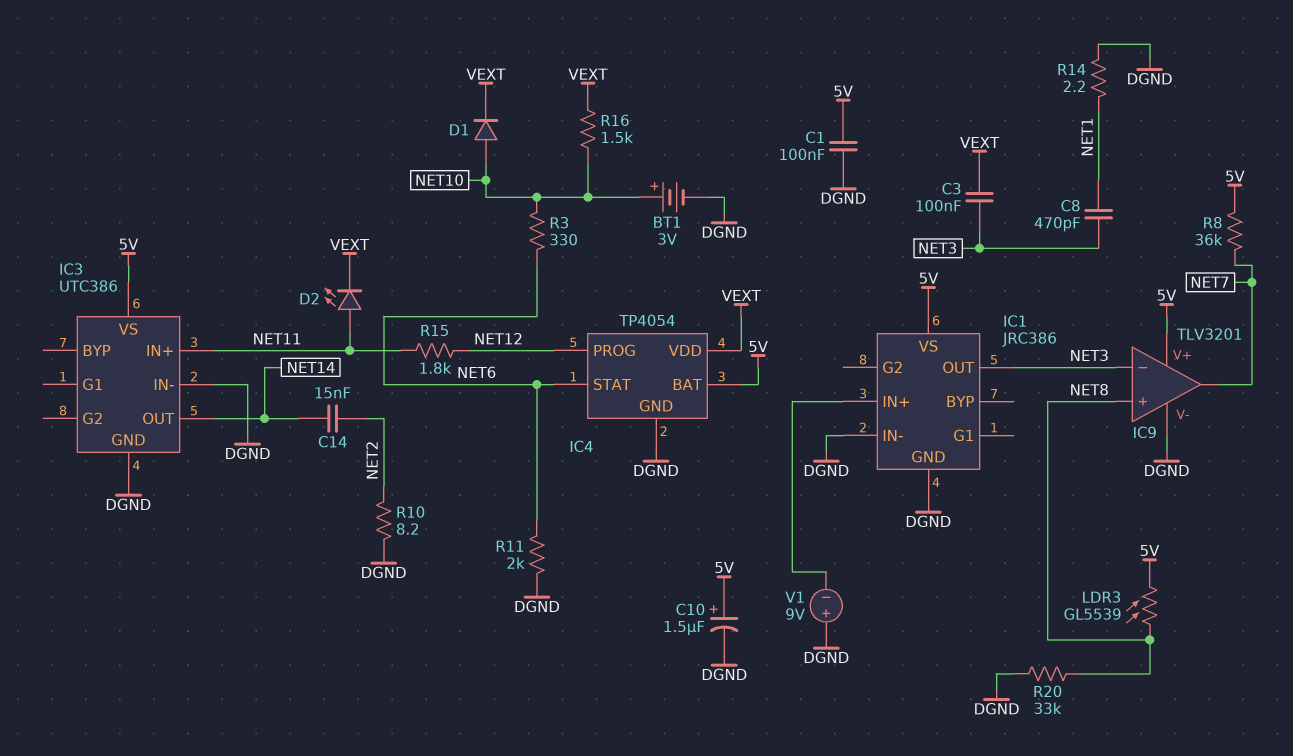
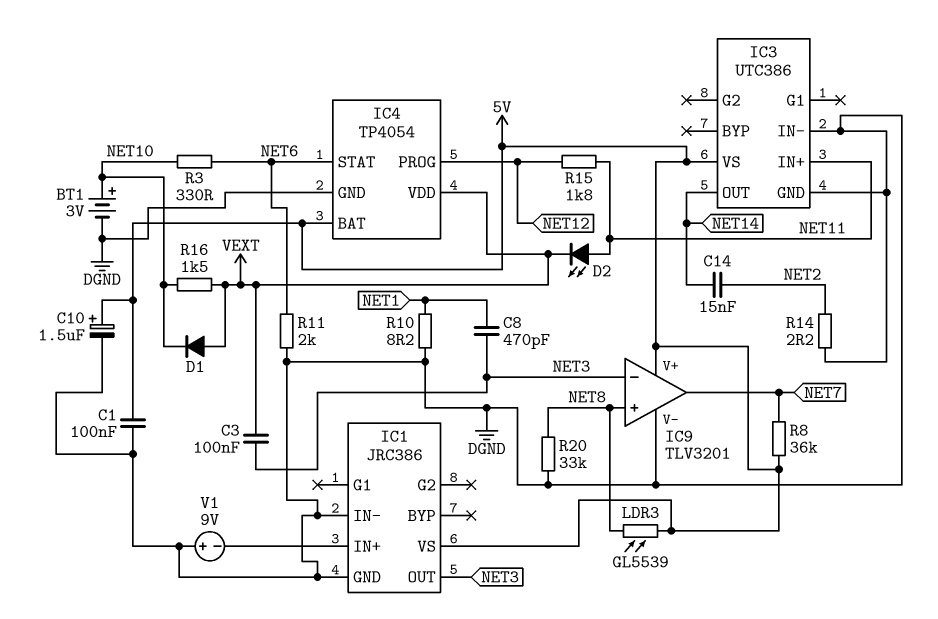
D1: diode (A NET10, K VEXT) -> diode (A VEXT, K NET10)
R10: 8.2 (DGND, NET2) -> 8.2 (DGND, NET1)
R14: 2.2 (DGND, NET1) -> 2.2 (DGND, NET2)

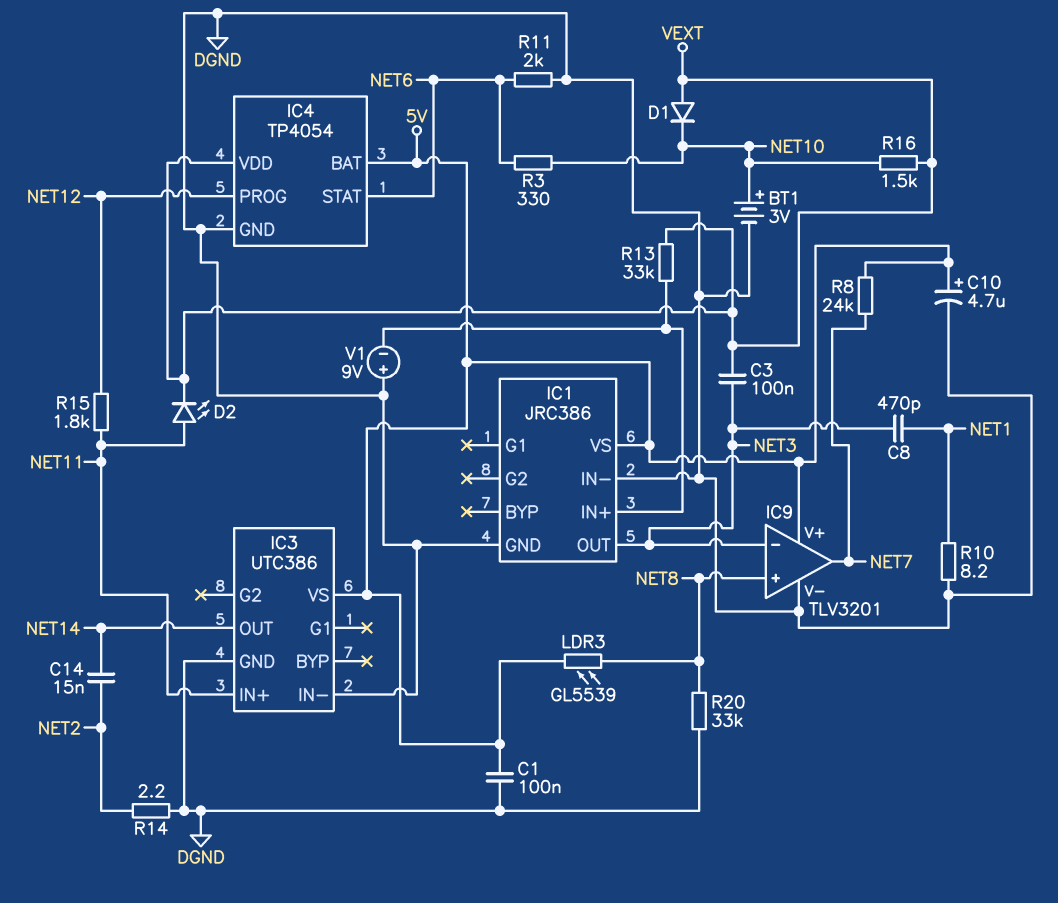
C10: 1.5uF (plus 5V, minus DGND) -> 4.7uF (plus 5V, minus DGND)
R8: 36k (5V, NET7) -> 24k (5V, NET7)
R13: none -> 33k (IC1/IN+, VEXT)

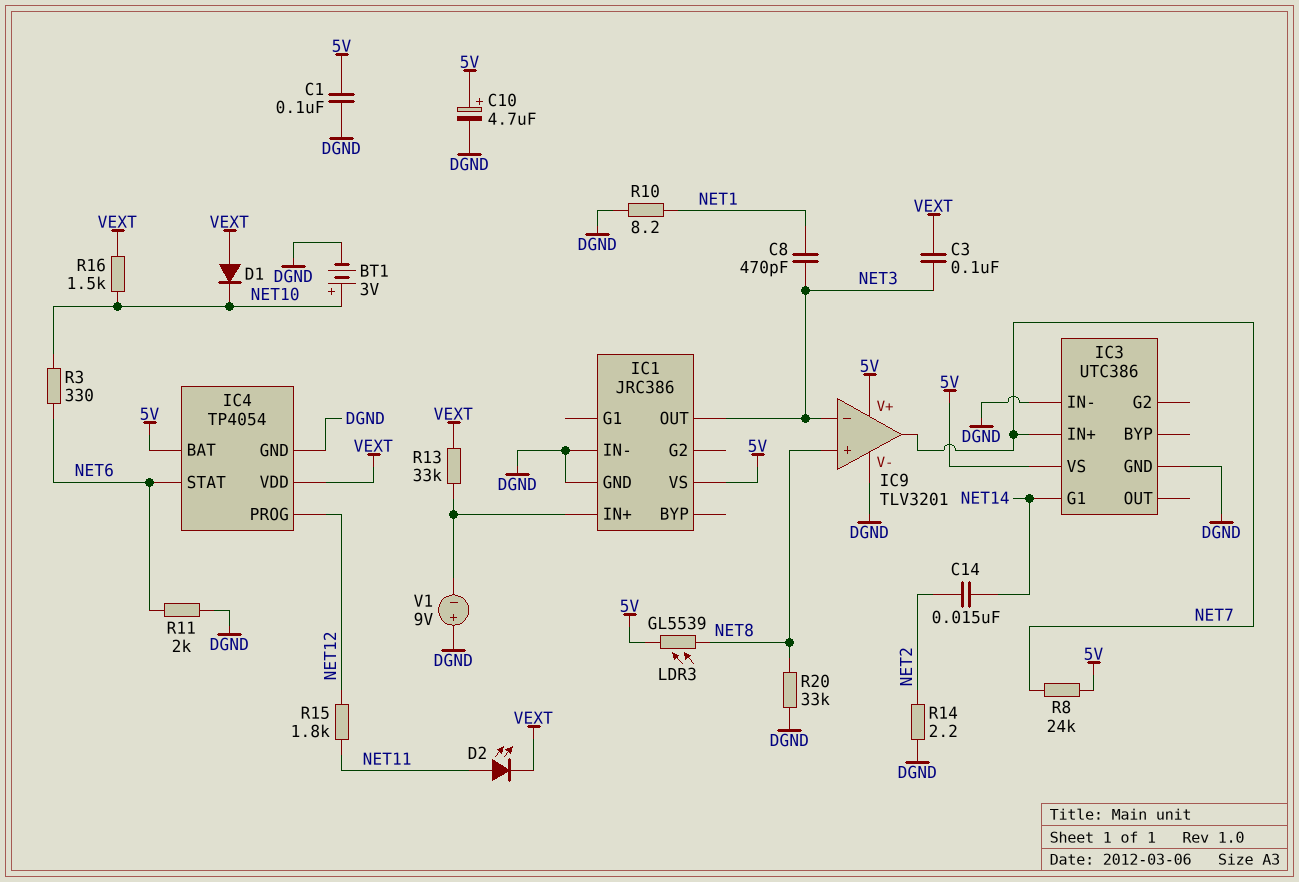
IC3 pin G1: none -> NET14
IC3 pin IN+: NET11 -> NET7
IC3 pin OUT: NET14 -> none

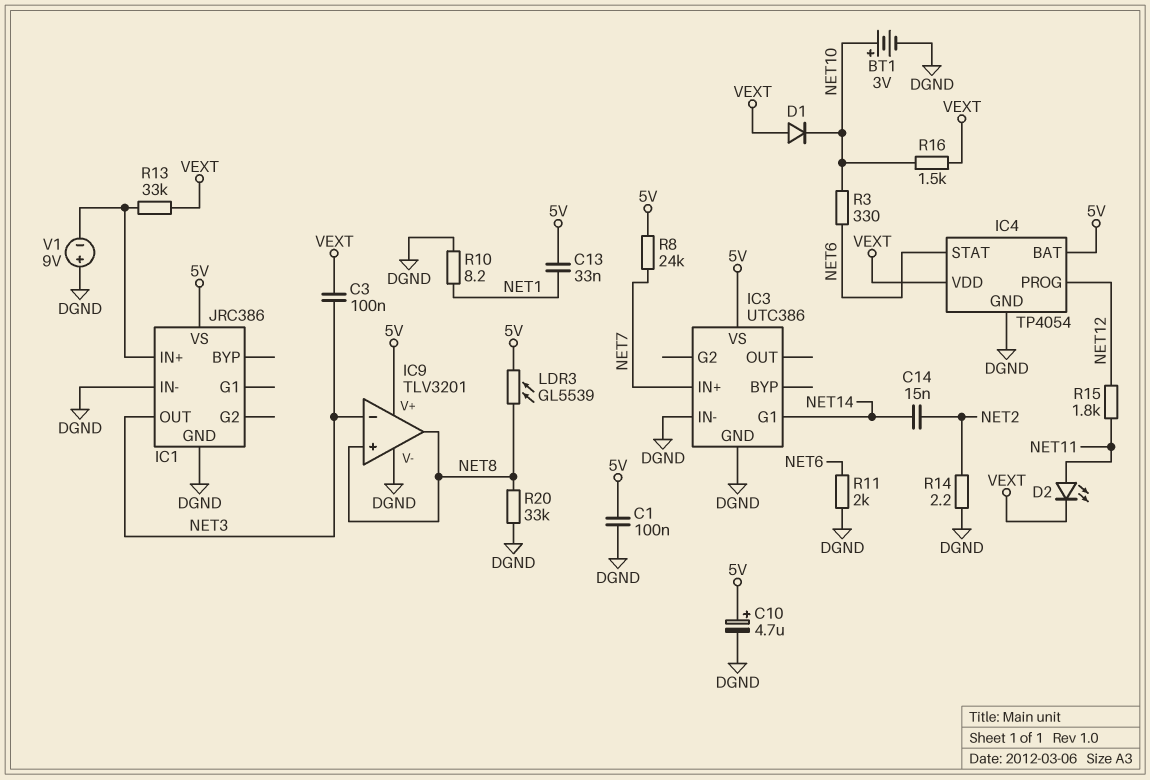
C8: 470pF (NET1, NET3) -> none
C13: none -> 33nF (5V, NET1)
IC9 pin out: NET7 -> NET8

